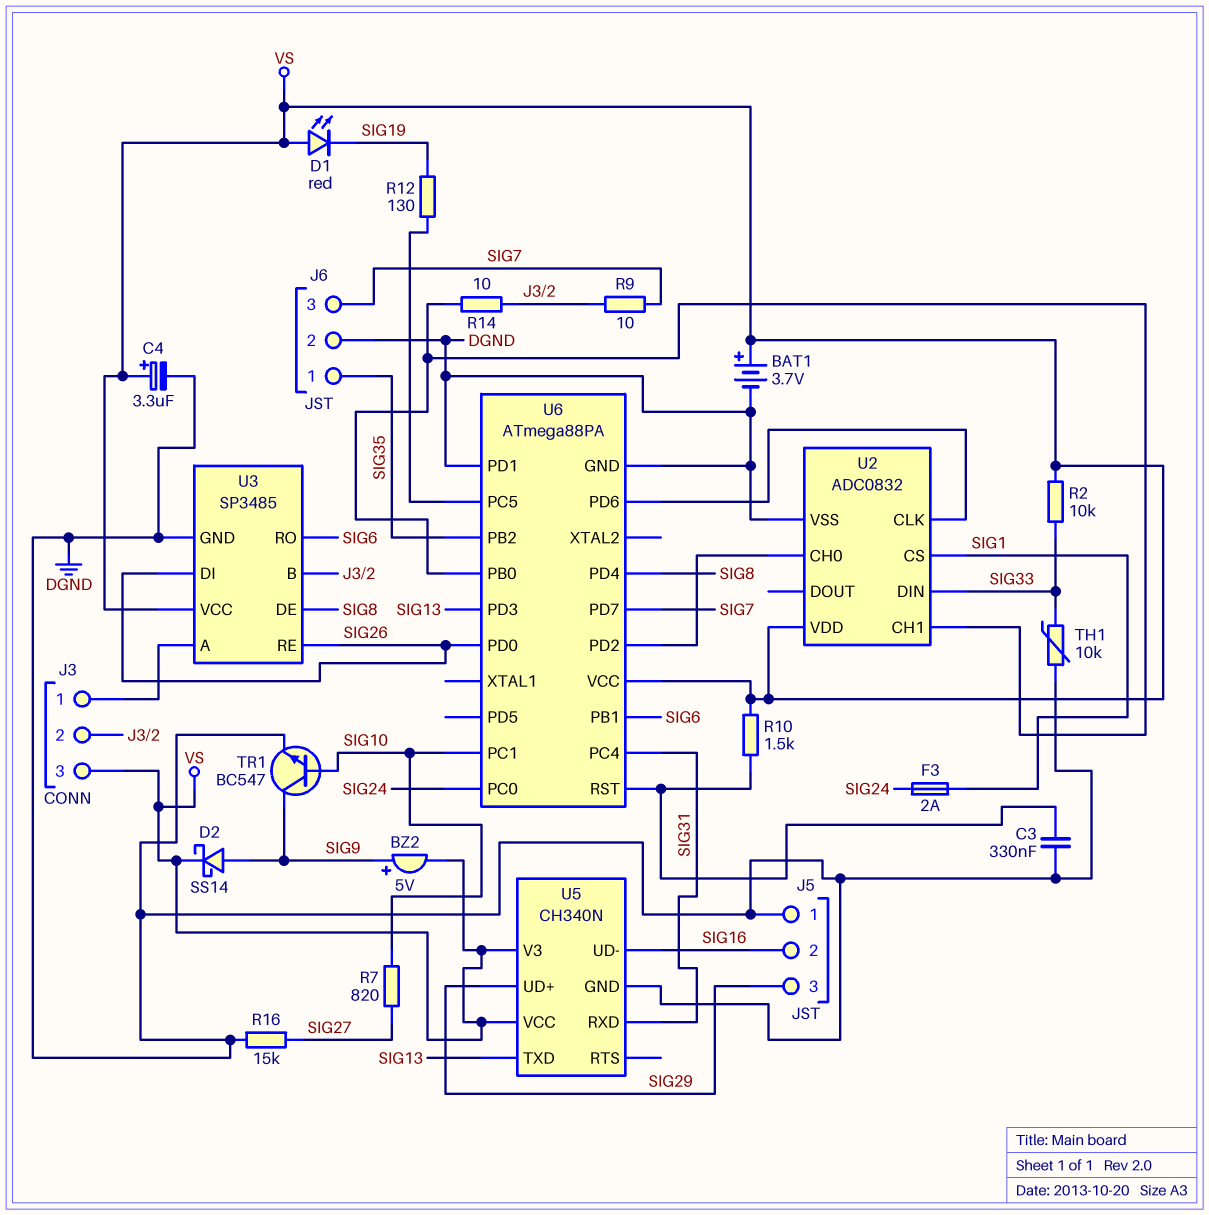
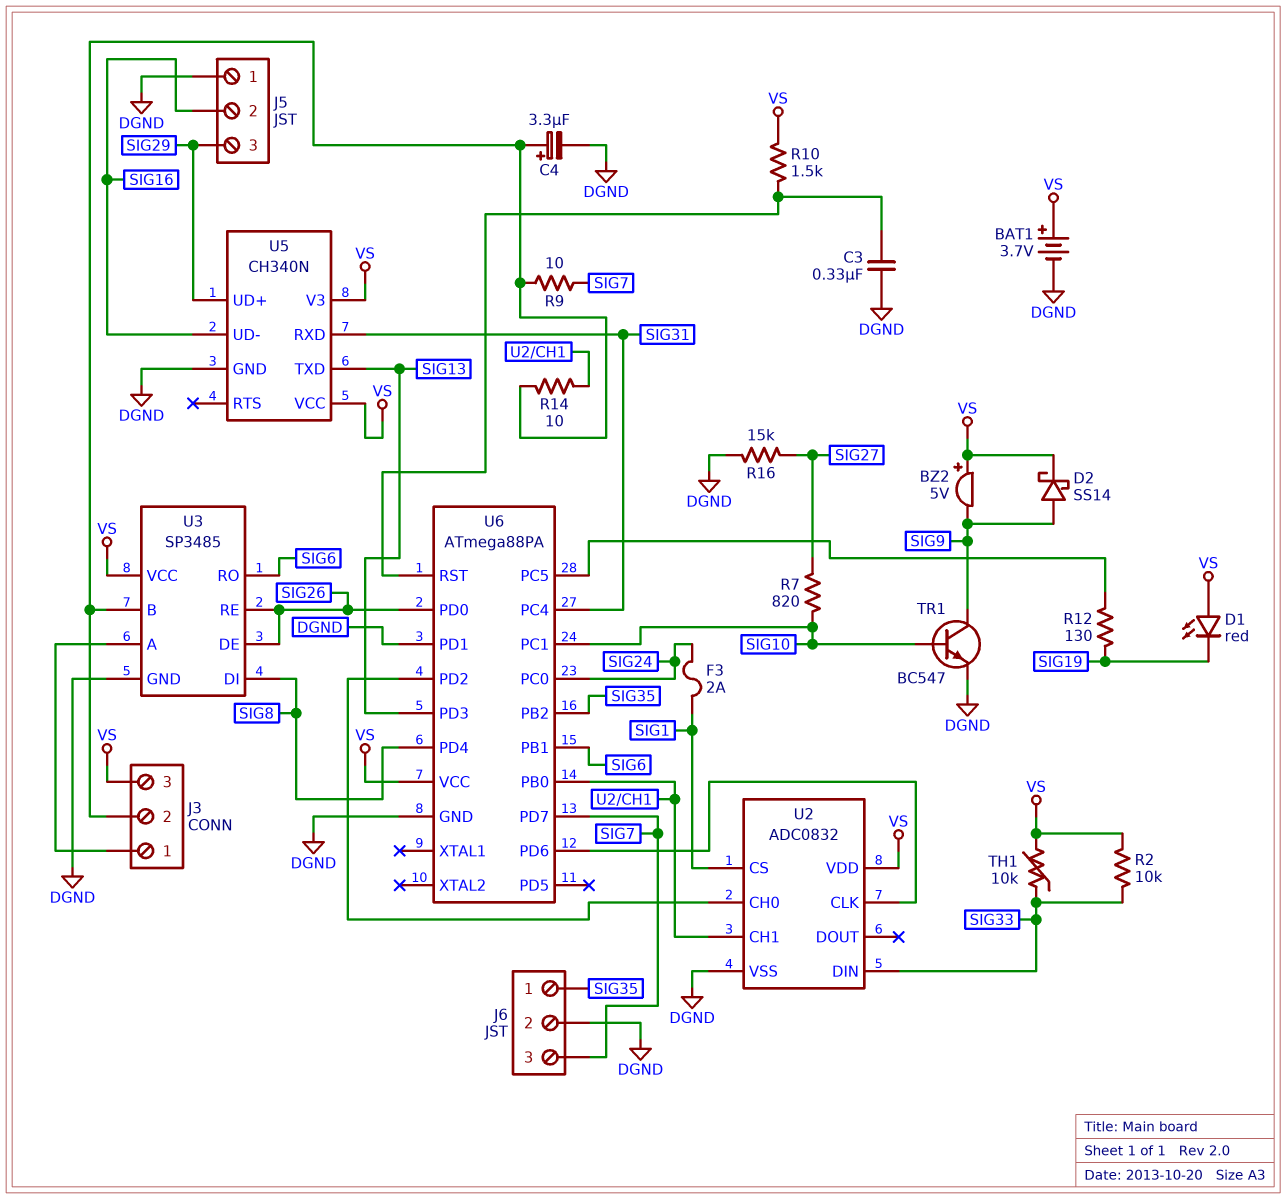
BZ2: buzzer 5V (plus SIG9, minus VS) -> buzzer 5V (plus VS, minus SIG9)
C4: 3.3uF (plus VS, minus DGND) -> 3.3uF (plus J3/2, minus DGND)
TH1: 10k (DGND, SIG33) -> 10k (SIG33, VS)
U3 pin DE: SIG8 -> SIG26
U3 pin DI: SIG26 -> SIG8

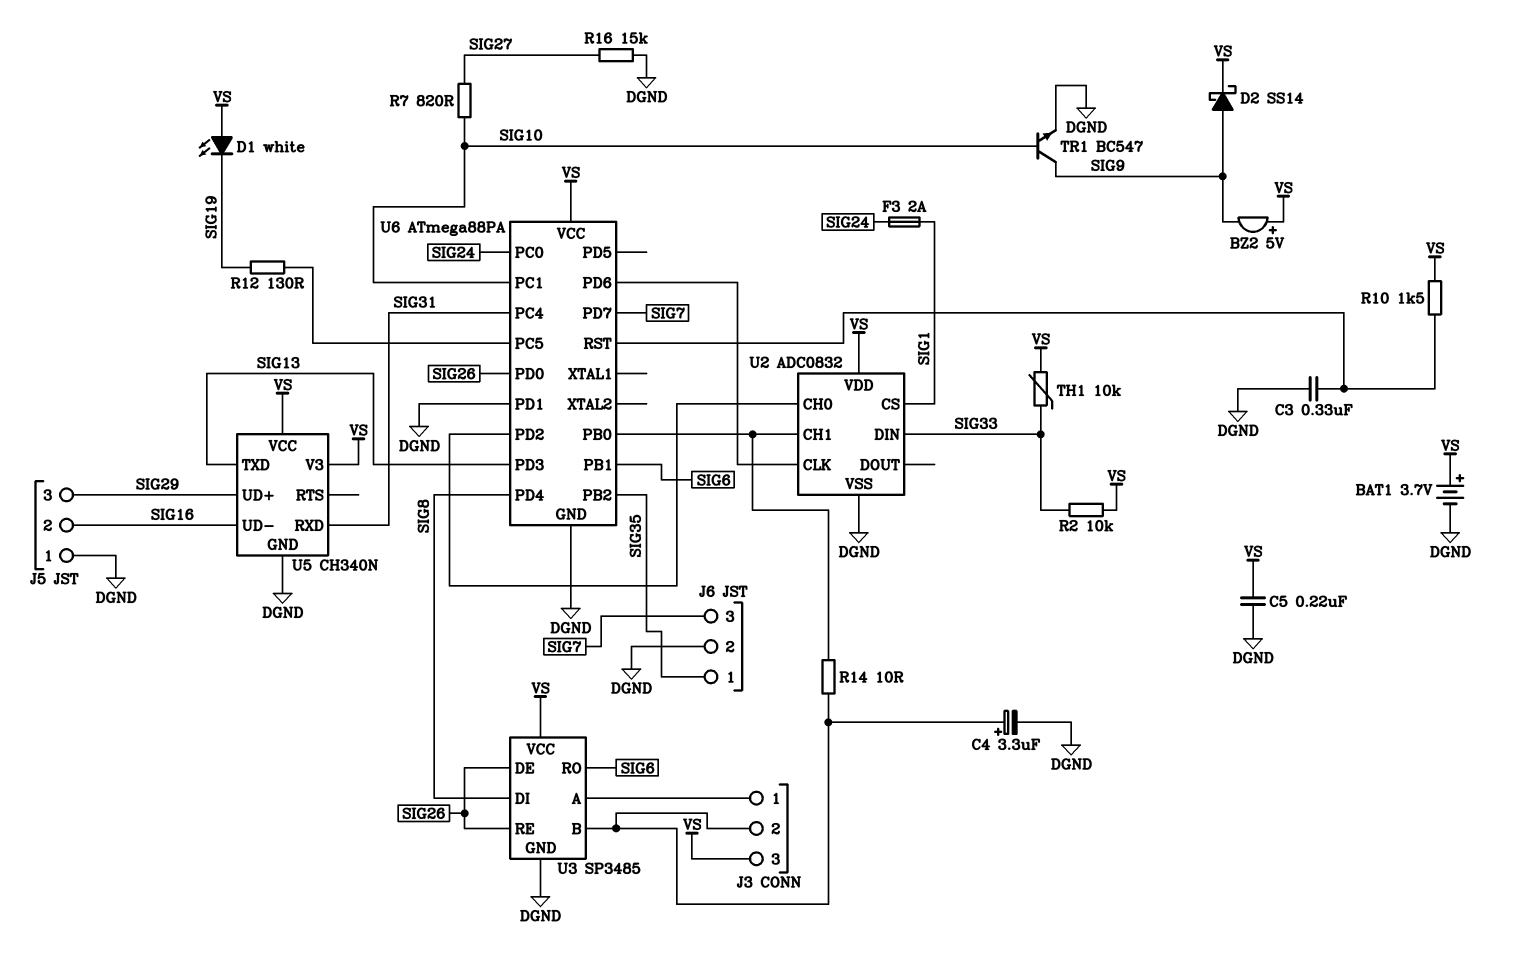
C5: none -> 220nF (DGND, VS)
D1: LED red (A VS, K SIG19) -> LED white (A VS, K SIG19)
R9: 10 (J3/2, SIG7) -> none

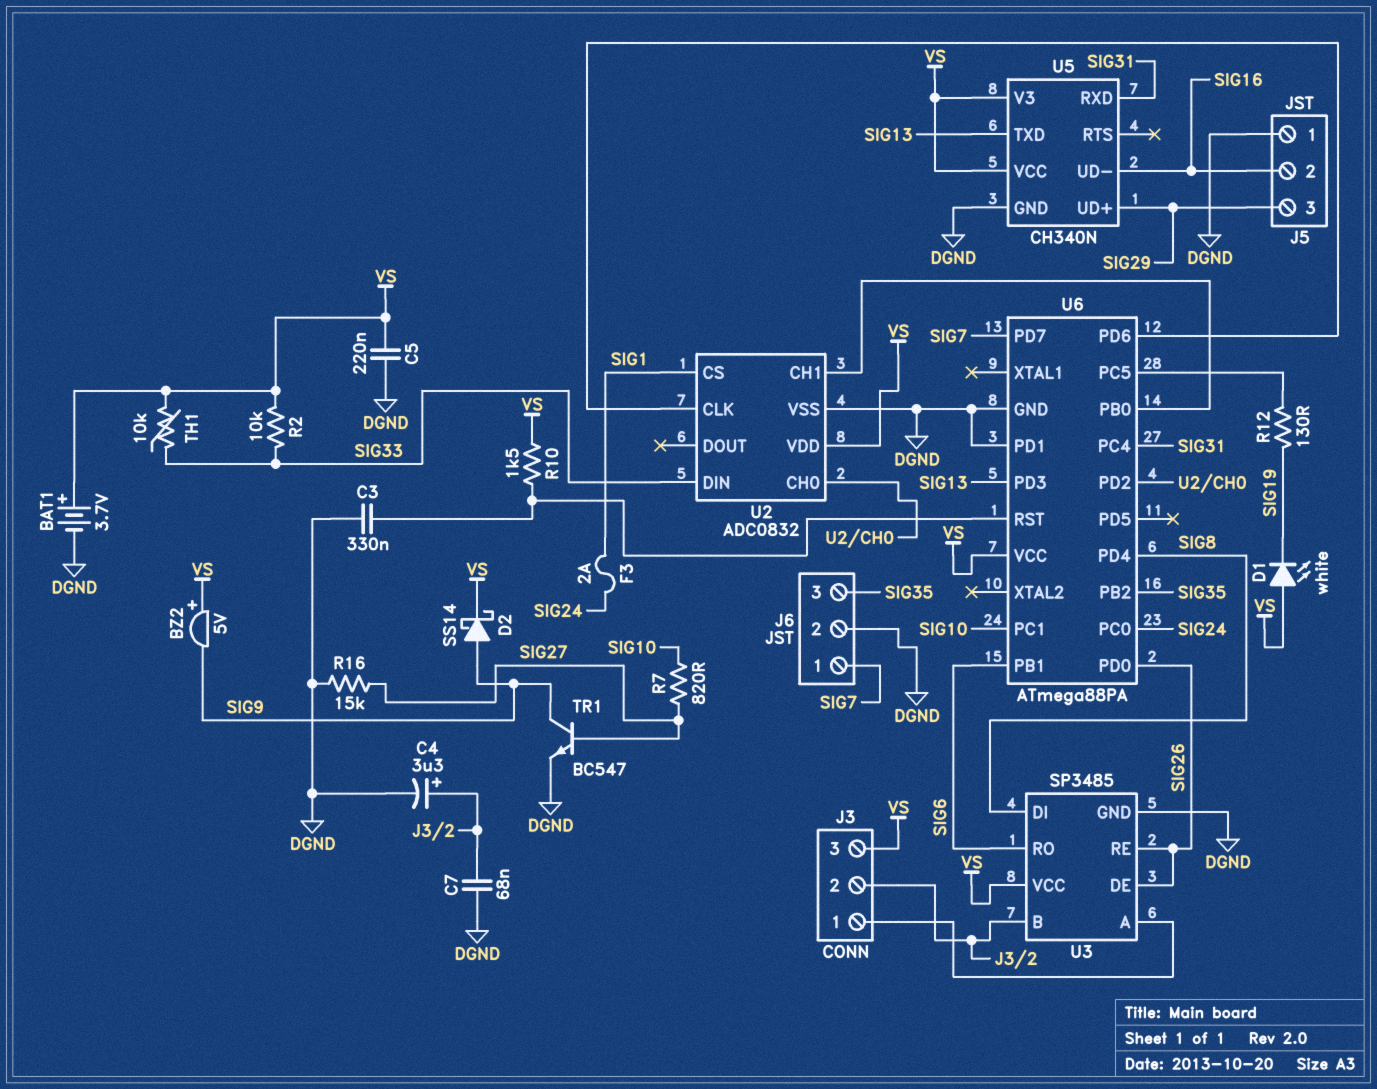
C7: none -> 68nF (DGND, J3/2)
J6 pin 1: SIG35 -> SIG7
J6 pin 3: SIG7 -> SIG35
R14: 10 (J3/2, U2/CH1) -> none
TR1: NPN BC547 (B SIG10, C SIG9, E DGND) -> NPN BC547 (B SIG27, C SIG9, E DGND)

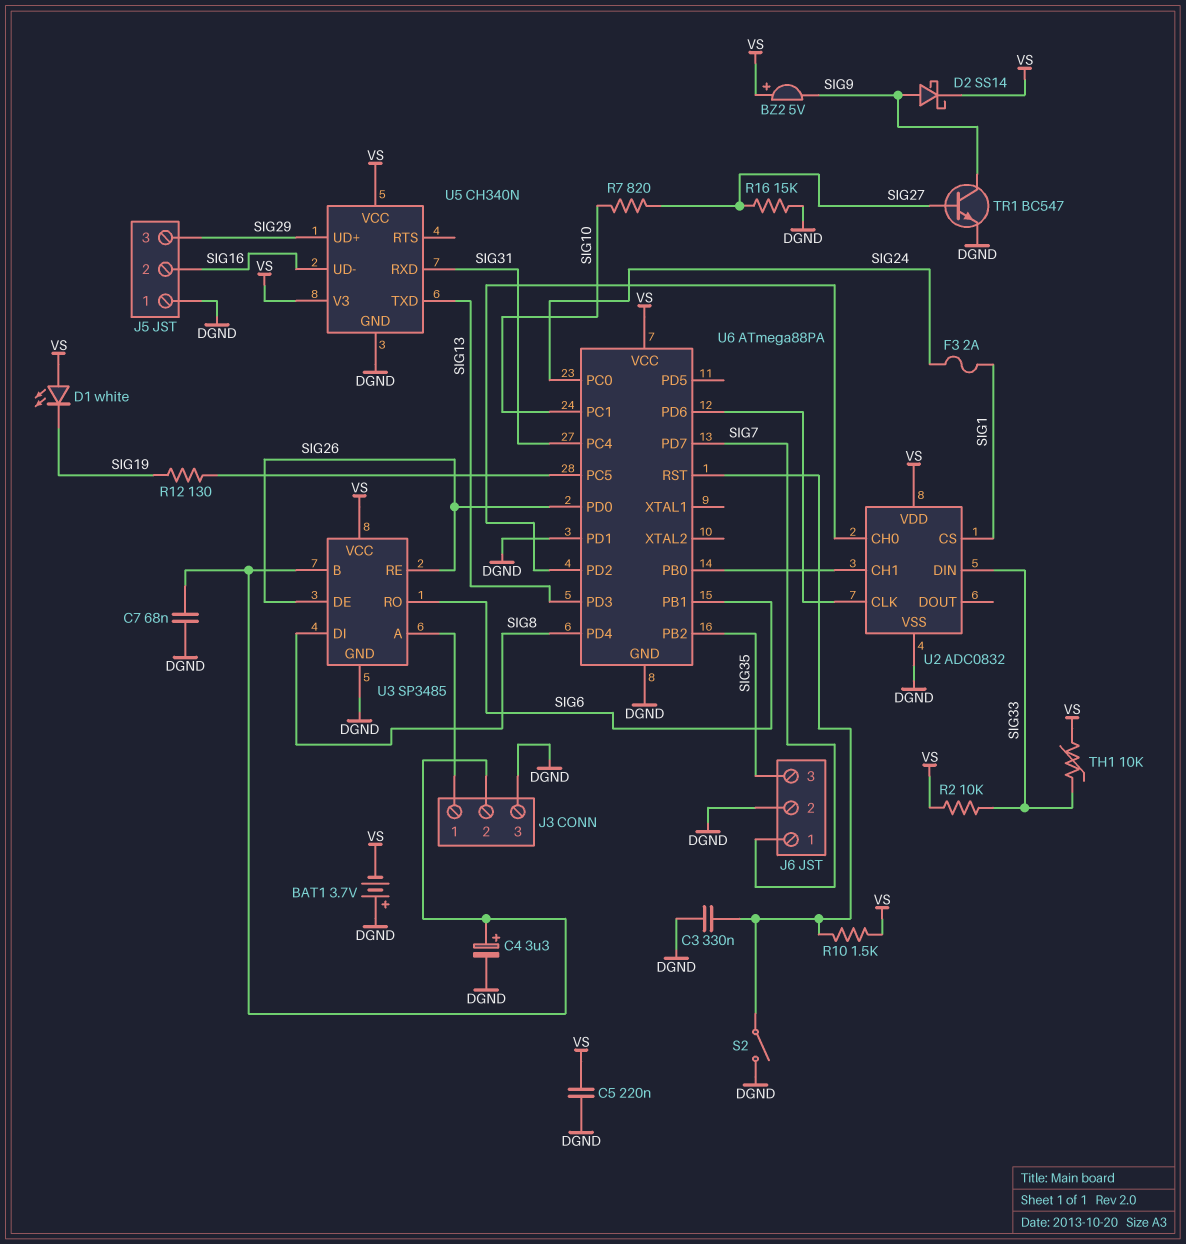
BAT1: 3.7V (plus VS, minus DGND) -> 3.7V (plus DGND, minus VS)
J3 pin 3: VS -> DGND
S2: none -> switch (DGND, U6/RST)

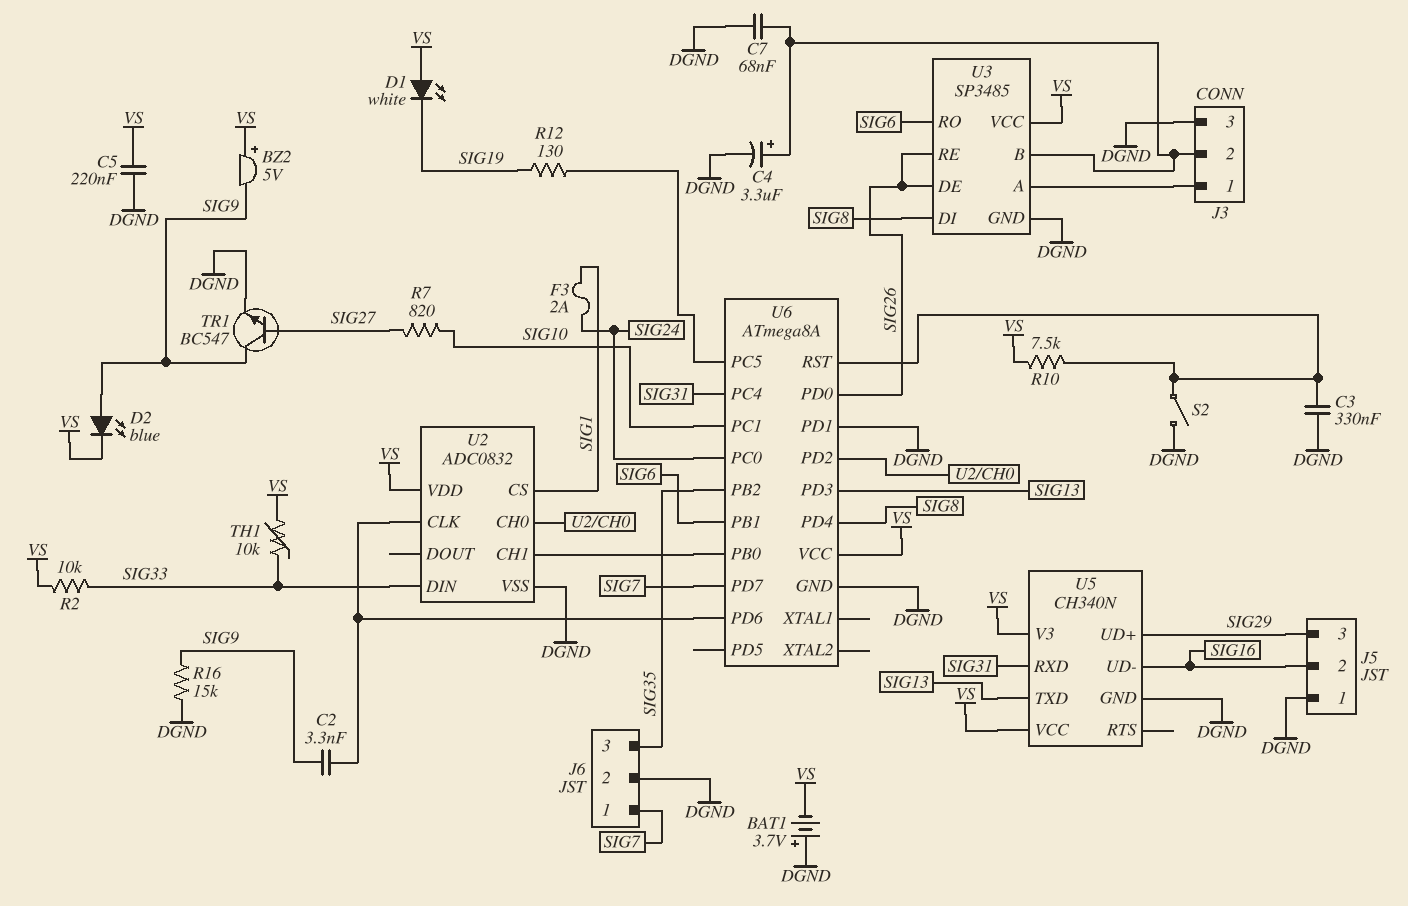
C2: none -> 3.3nF (SIG9, U2/CLK)
D2: schottky SS14 (A SIG9, K VS) -> LED blue (A SIG9, K VS)
R10: 1.5k (U6/RST, VS) -> 7.5k (U6/RST, VS)
R16: 15k (DGND, SIG27) -> 15k (DGND, SIG9)
U6: ATmega88PA -> ATmega8A

